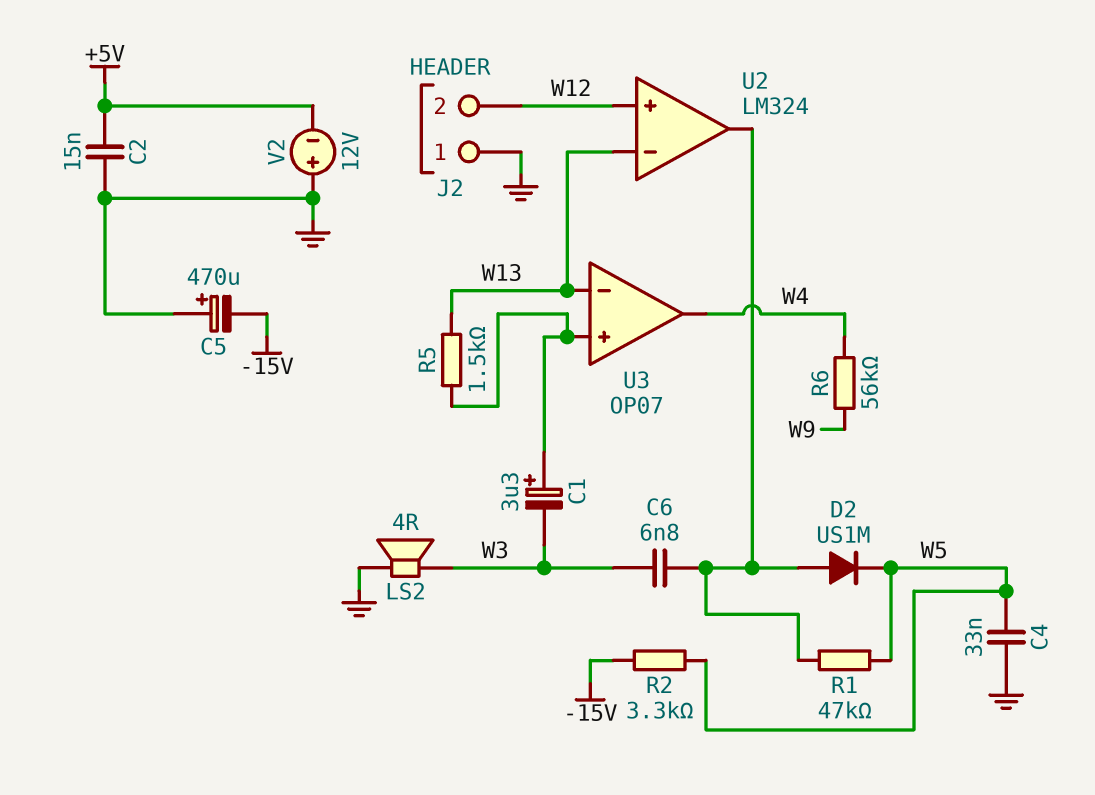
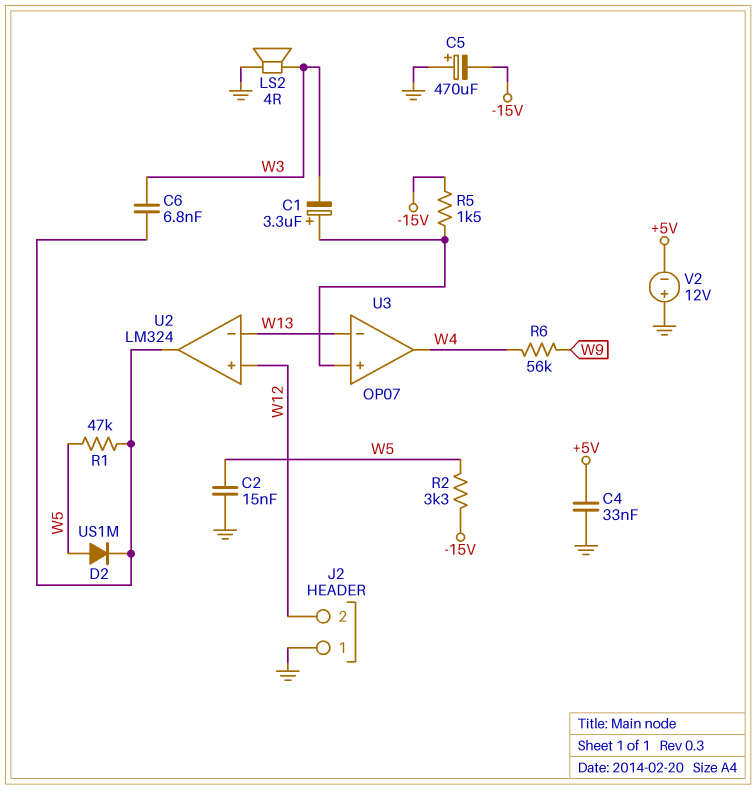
C2: 15nF (+5V, GND) -> 15nF (GND, W5)
C4: 33nF (GND, W5) -> 33nF (+5V, GND)
D2: diode US1M (A U2/out, K W5) -> diode US1M (A W5, K U2/out)
R5: 1.5k (U3/in+, W13) -> 1.5k (-15V, U3/in+)

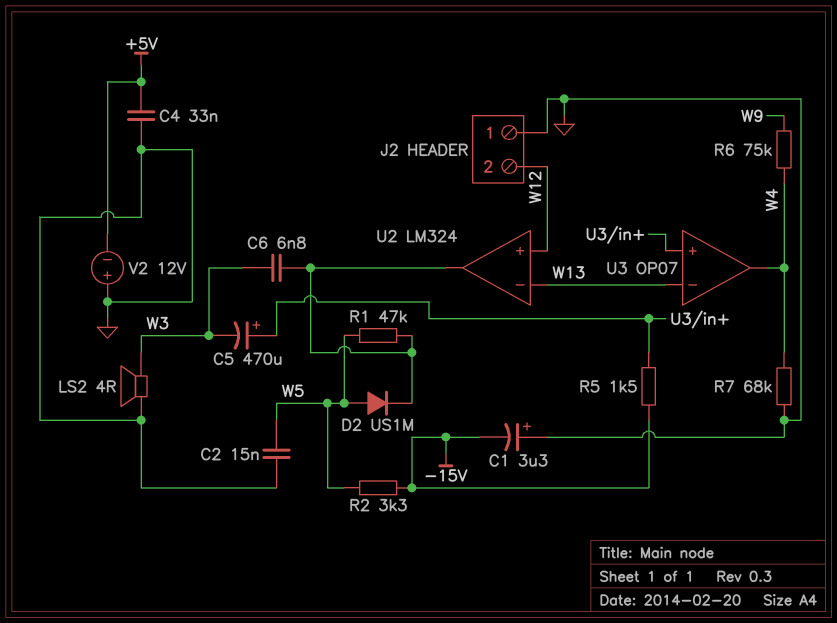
C1: 3.3uF (plus U3/in+, minus W3) -> 3.3uF (plus GND, minus -15V)
C5: 470uF (plus GND, minus -15V) -> 470uF (plus U3/in+, minus W3)
R6: 56k (W4, W9) -> 75k (W4, W9)
R7: none -> 68k (GND, W4)

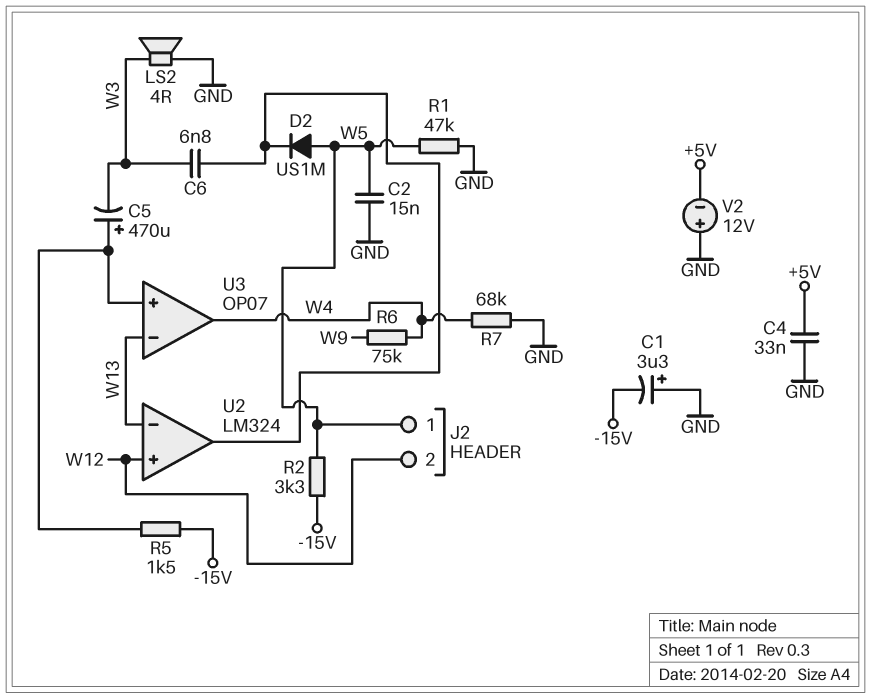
J2 pin 1: GND -> W5
R1: 47k (U2/out, W5) -> 47k (GND, W5)

